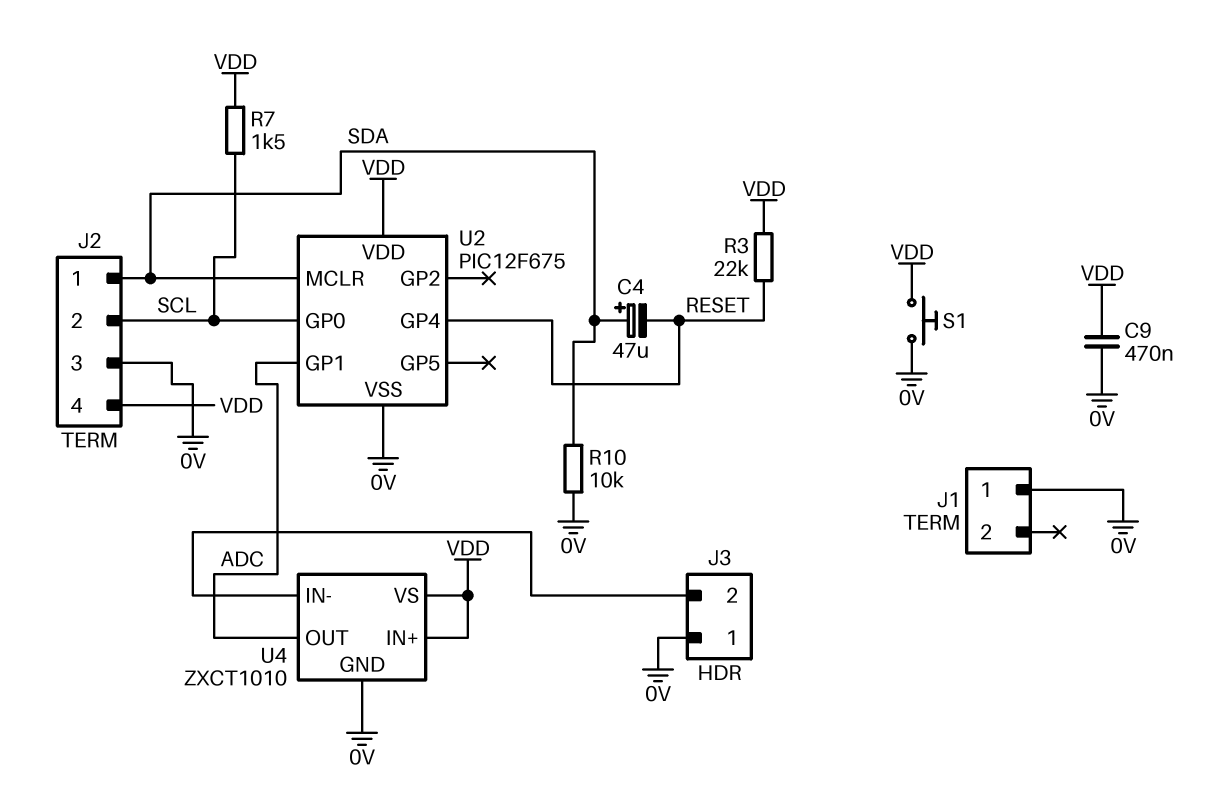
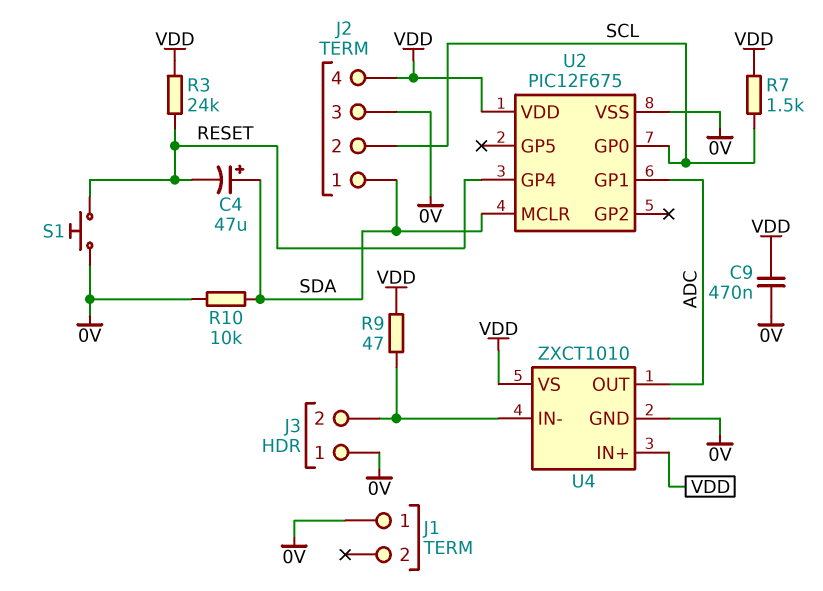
R3: 22k (RESET, VDD) -> 24k (RESET, VDD)
R9: none -> 47 (J3/2, VDD)
S1: button (0V, VDD) -> button (0V, RESET)

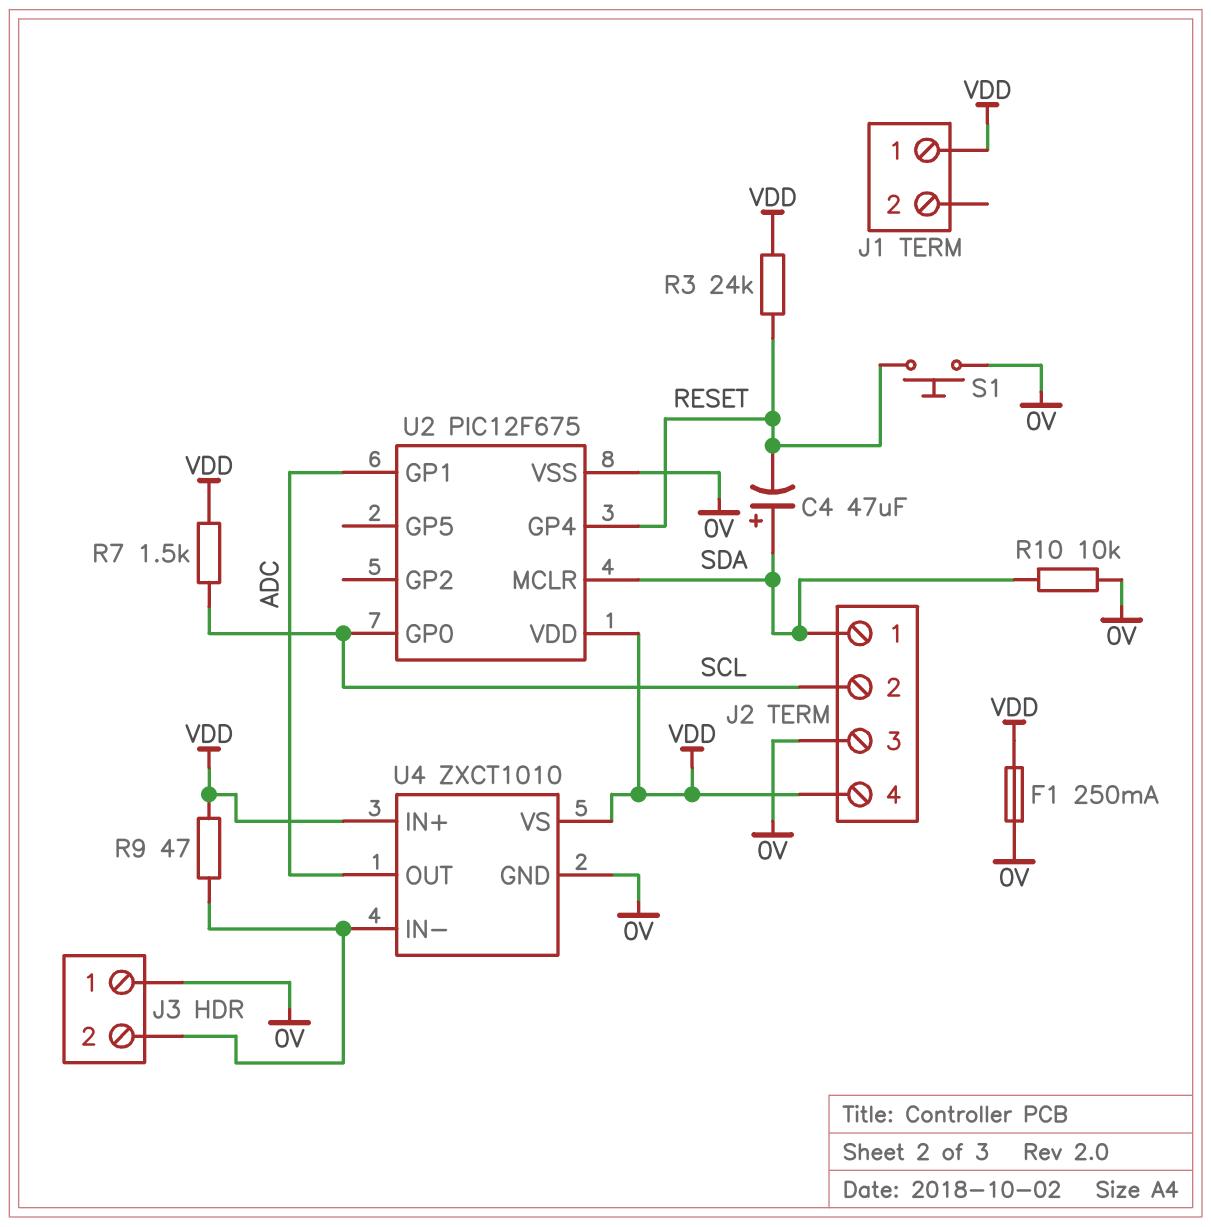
C9: 470nF (0V, VDD) -> none
F1: none -> 250mA (0V, VDD)
J1 pin 1: 0V -> VDD

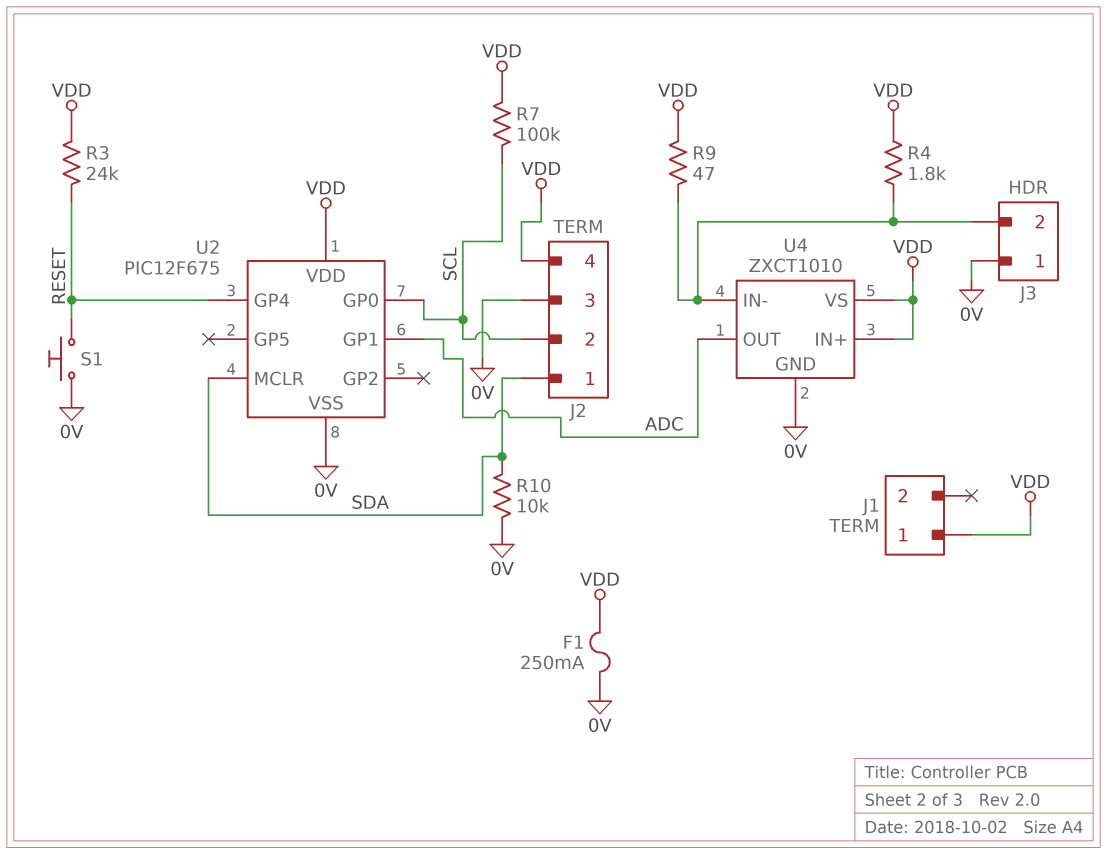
C4: 47uF (plus SDA, minus RESET) -> none
R4: none -> 1.8k (J3/2, VDD)
R7: 1.5k (SCL, VDD) -> 100k (SCL, VDD)

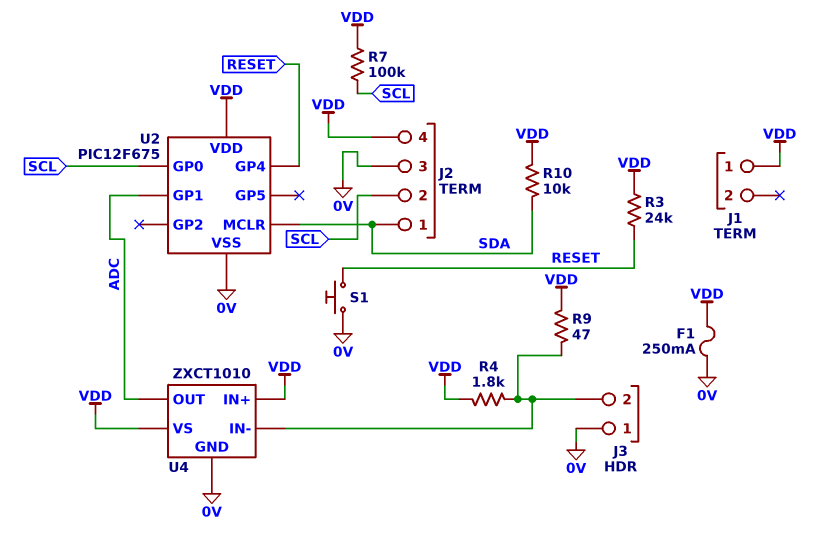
R10: 10k (0V, SDA) -> 10k (SDA, VDD)

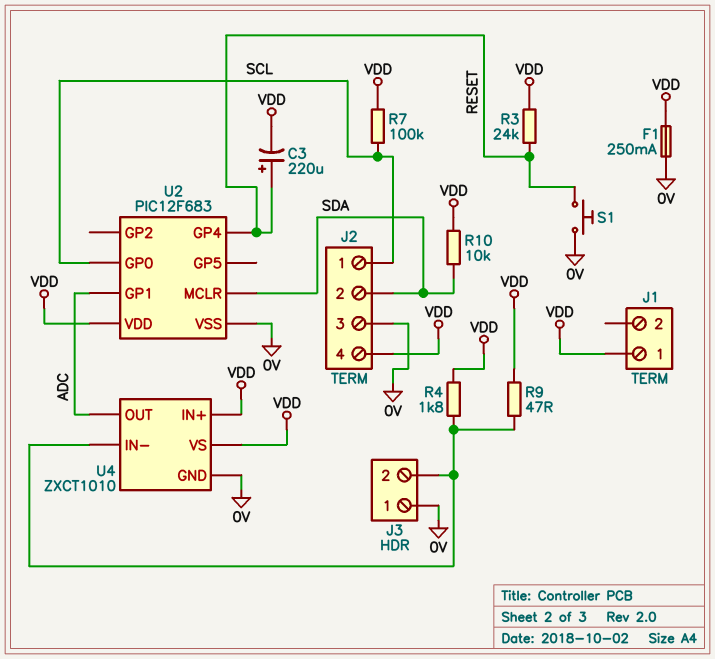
C3: none -> 220uF (plus RESET, minus VDD)
J2 pin 1: SDA -> SCL
J2 pin 2: SCL -> SDA
U2: PIC12F675 -> PIC12F683

